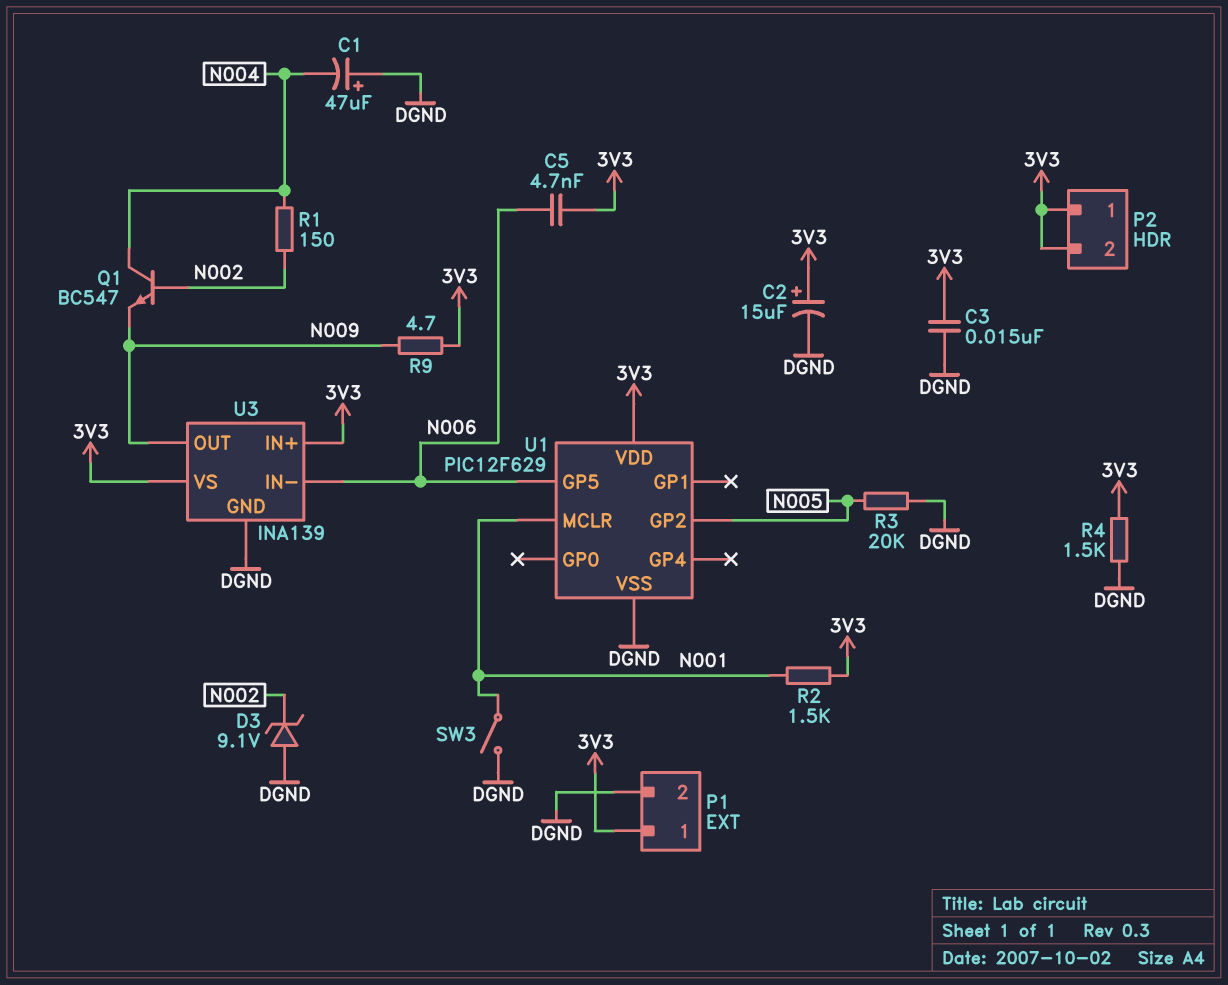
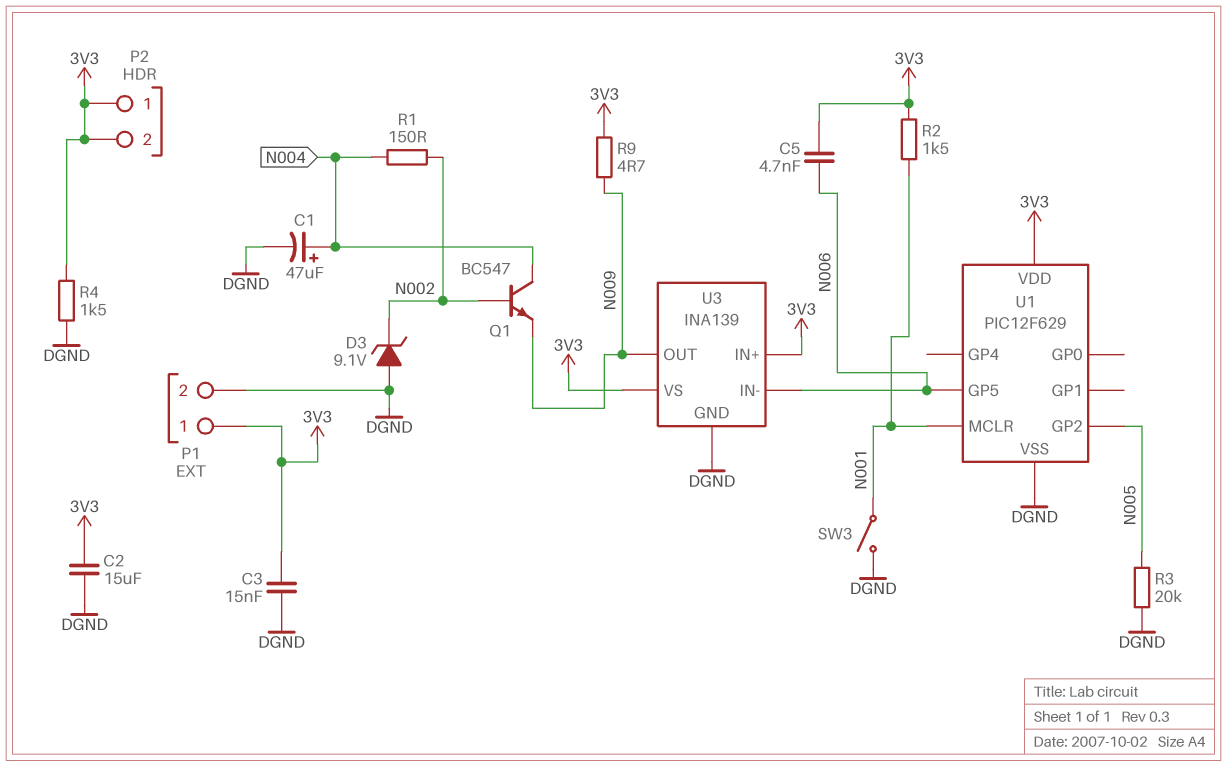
C1: 47uF (plus DGND, minus N004) -> 47uF (plus N004, minus DGND)
C2: 15uF (plus 3V3, minus DGND) -> 15uF (3V3, DGND)

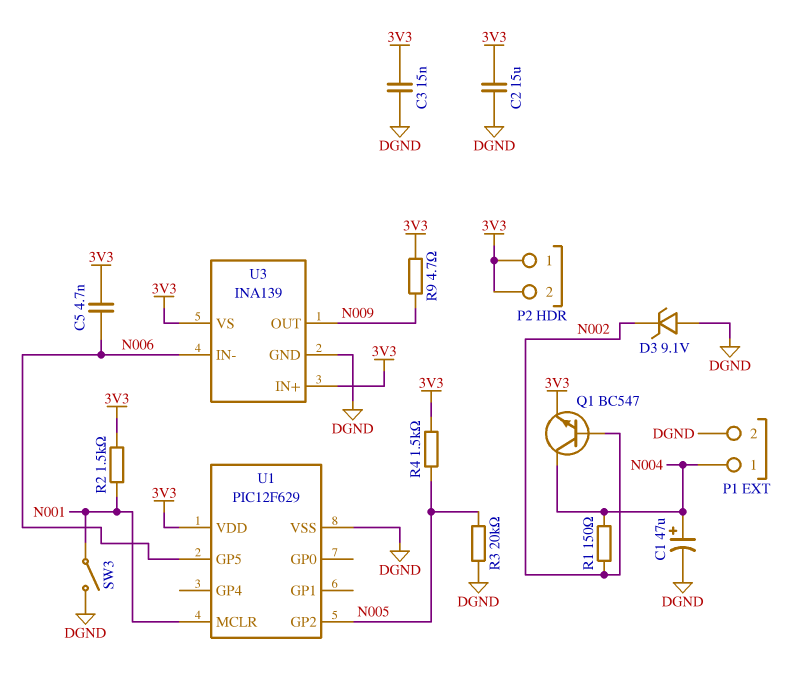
P1 pin 1: 3V3 -> N004
Q1: NPN BC547 (B N002, C N004, E N009) -> NPN BC547 (B N002, C N004, E 3V3)
R4: 1.5k (3V3, DGND) -> 1.5k (3V3, N005)

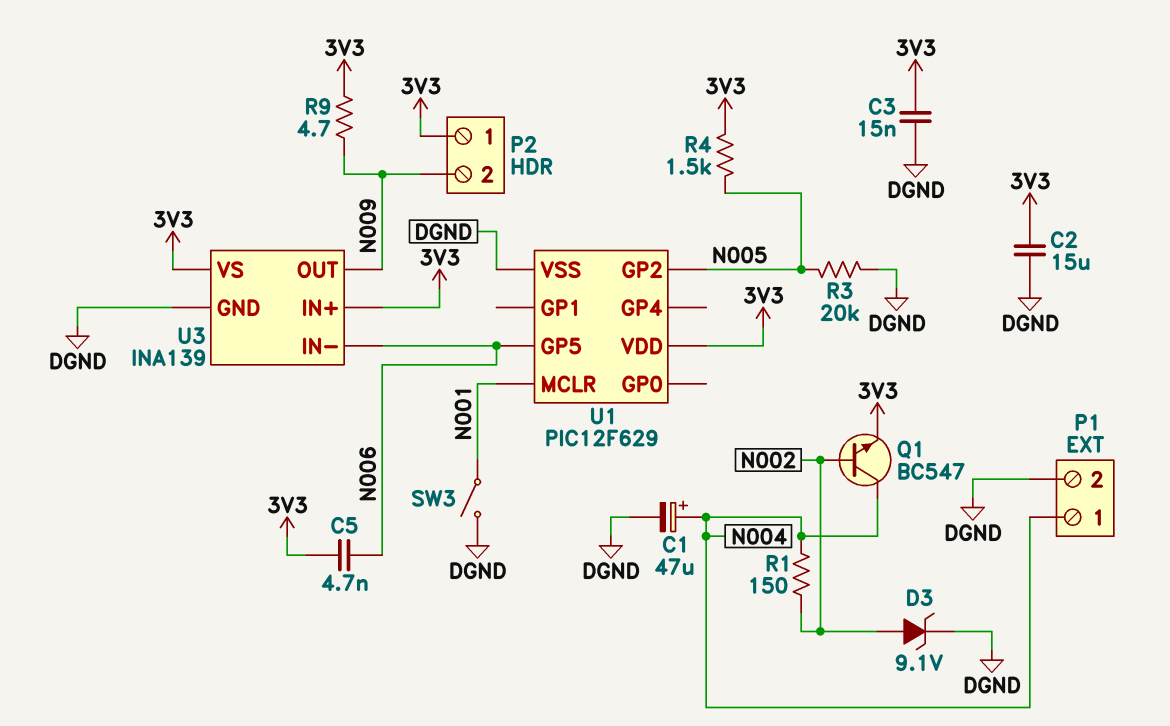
D3: zener 9.1V (A DGND, K N002) -> zener 9.1V (A N002, K DGND)
P2 pin 2: 3V3 -> N009
R2: 1.5k (3V3, N001) -> none

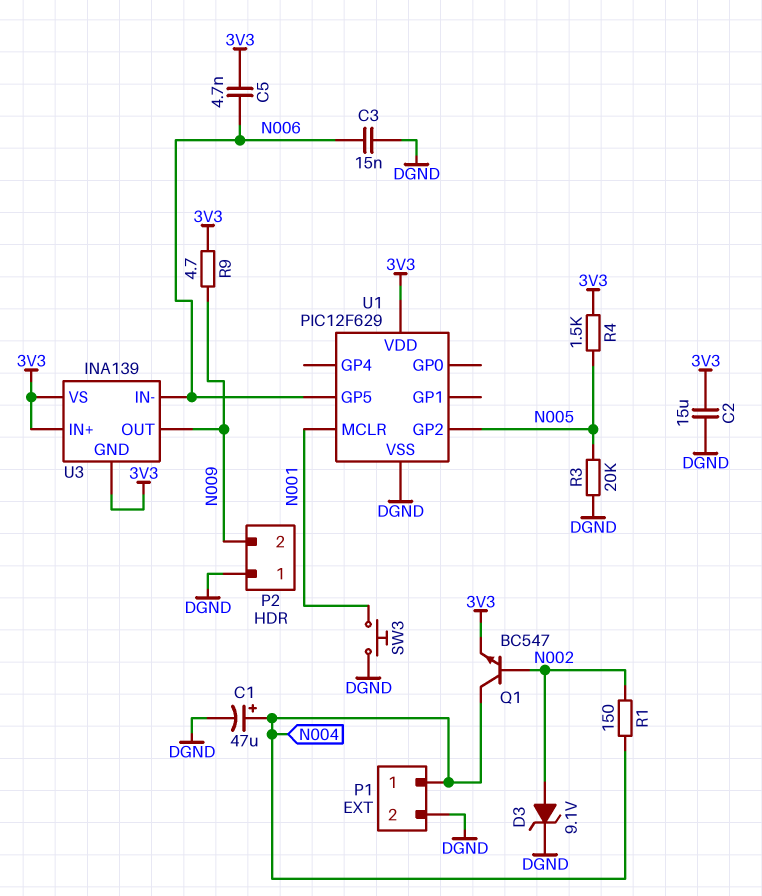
C3: 15nF (3V3, DGND) -> 15nF (DGND, N006)
P2 pin 1: 3V3 -> DGND
SW3: switch (DGND, N001) -> button (DGND, N001)
U3 pin GND: DGND -> 3V3

